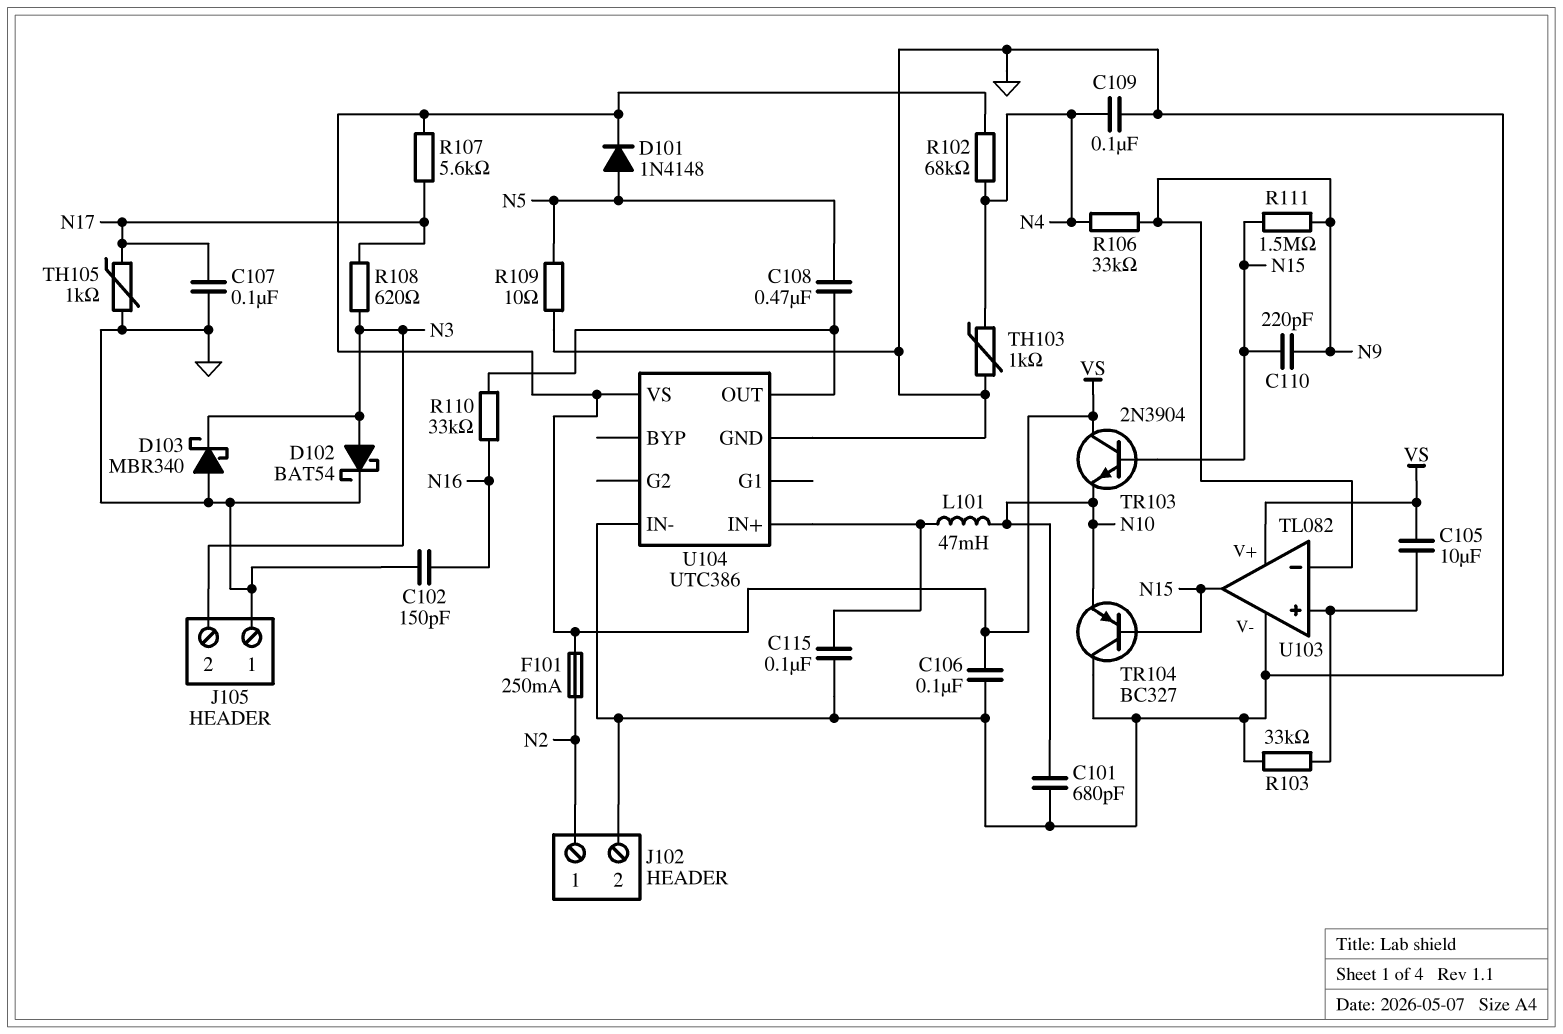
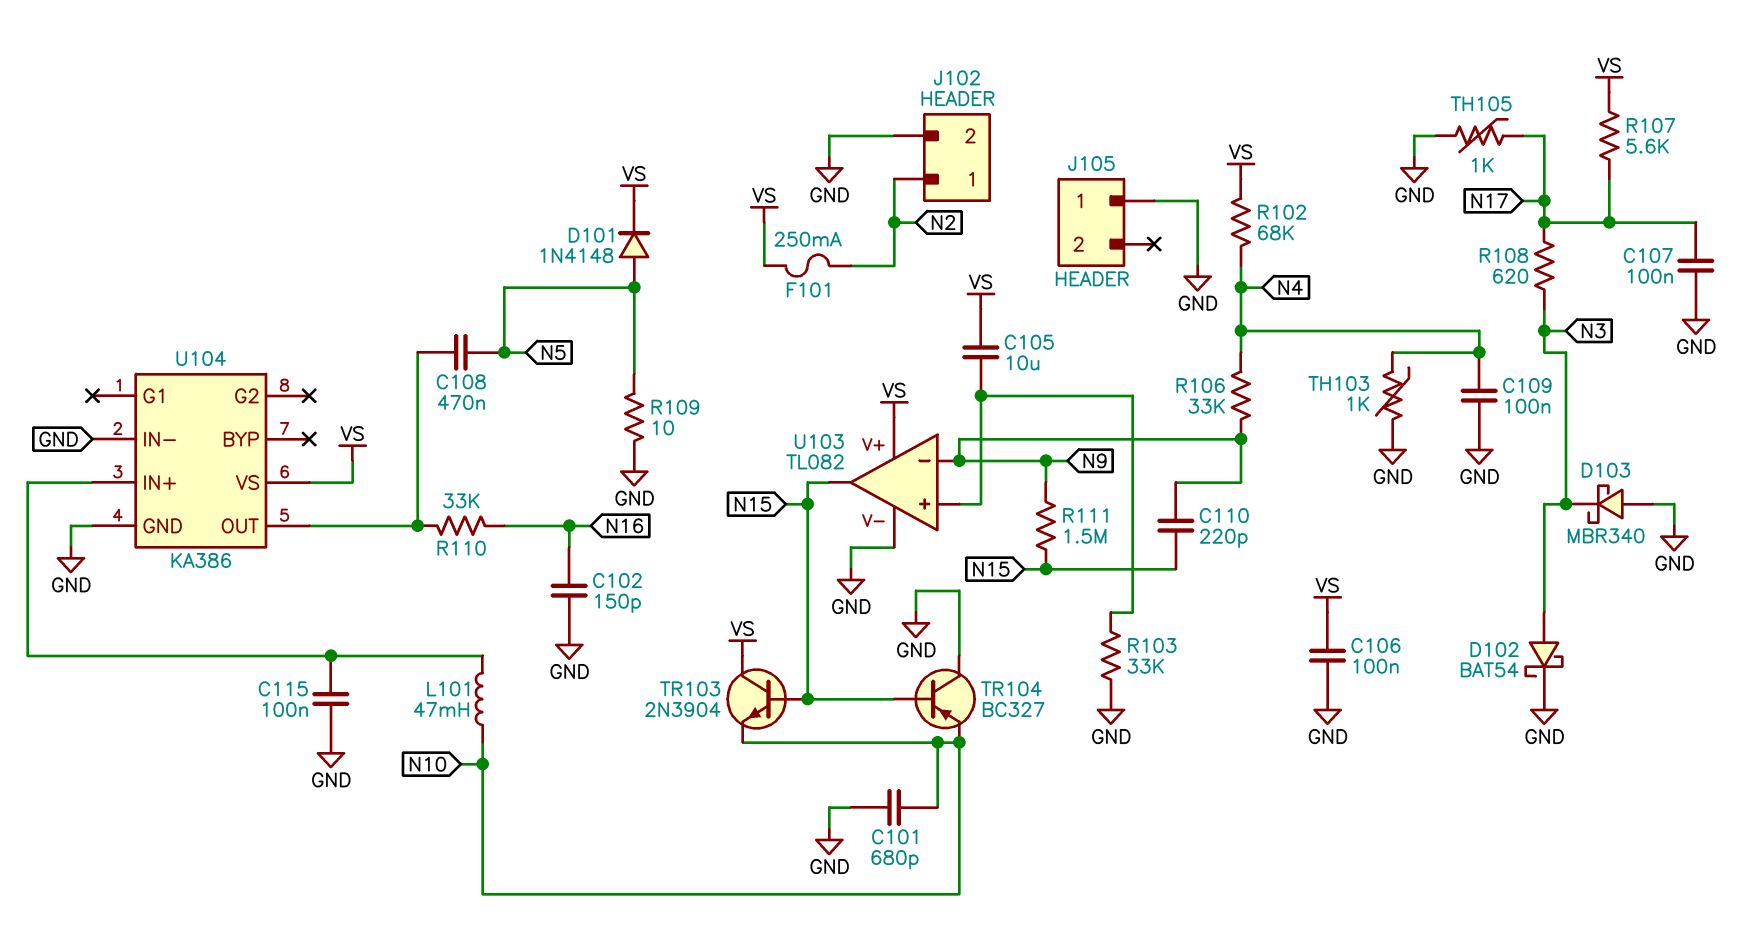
J105 pin 2: N3 -> none
U104: UTC386 -> KA386

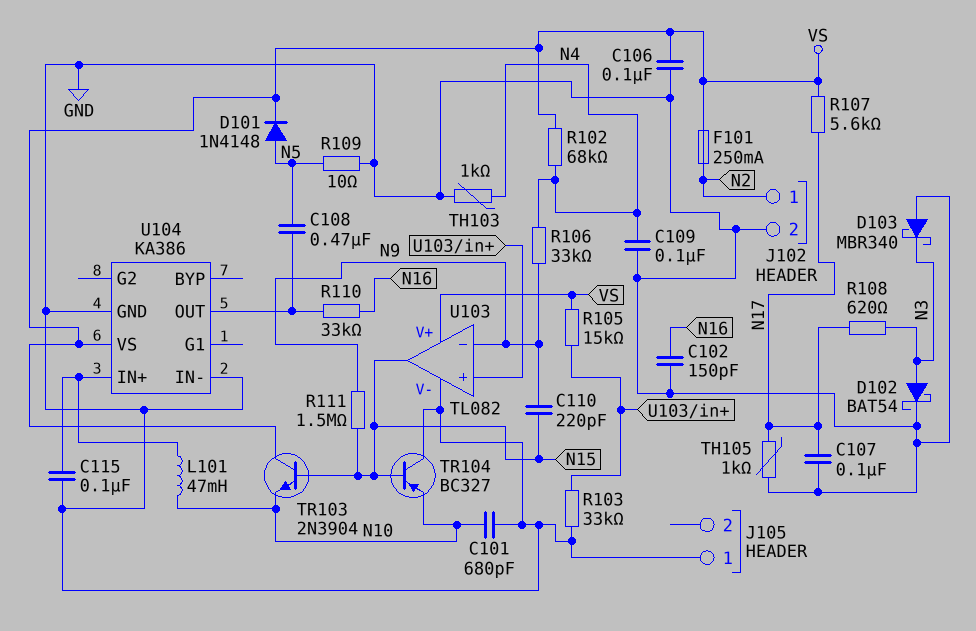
C105: 10uF (U103/in+, VS) -> none
R105: none -> 15k (U103/in+, VS)

